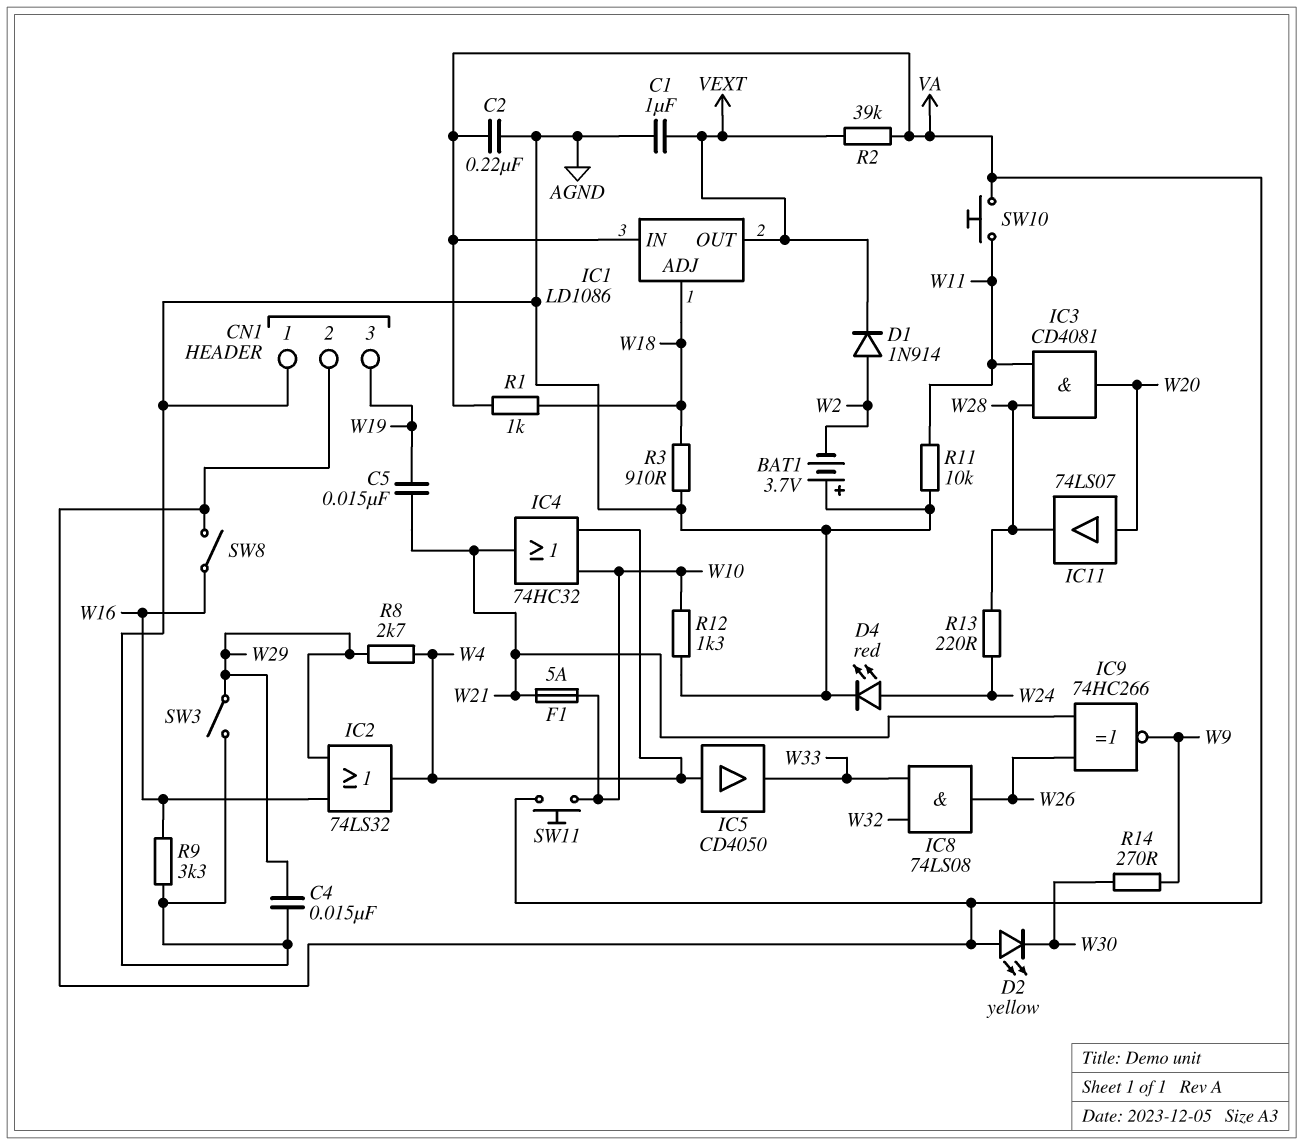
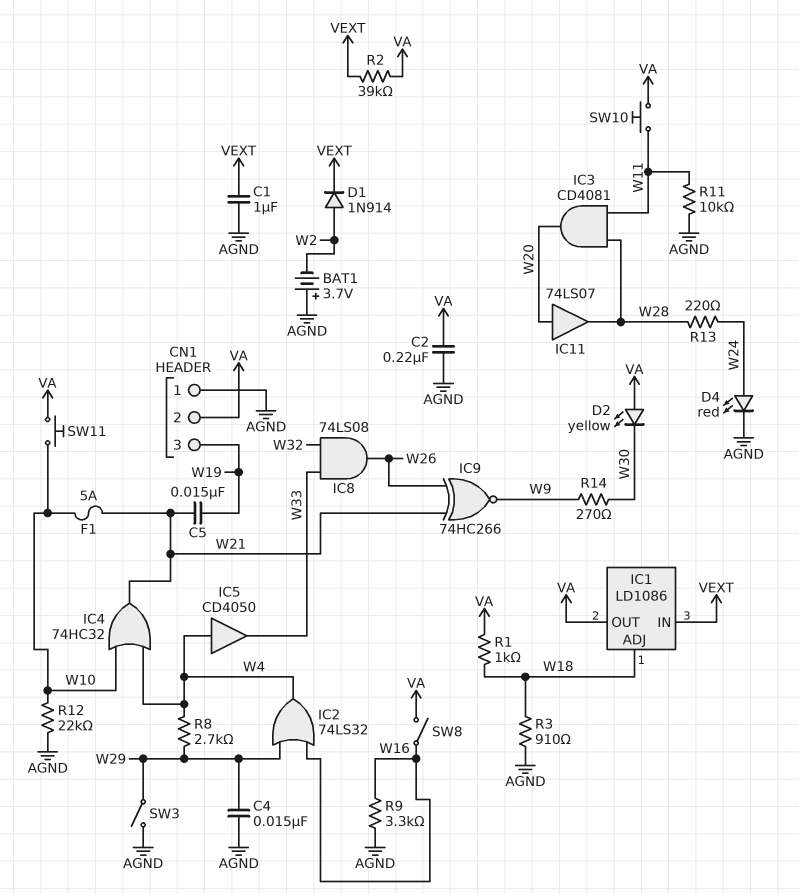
IC1 pin IN: VA -> VEXT
IC1 pin OUT: VEXT -> VA
R12: 1.3k (AGND, W10) -> 22k (AGND, W10)

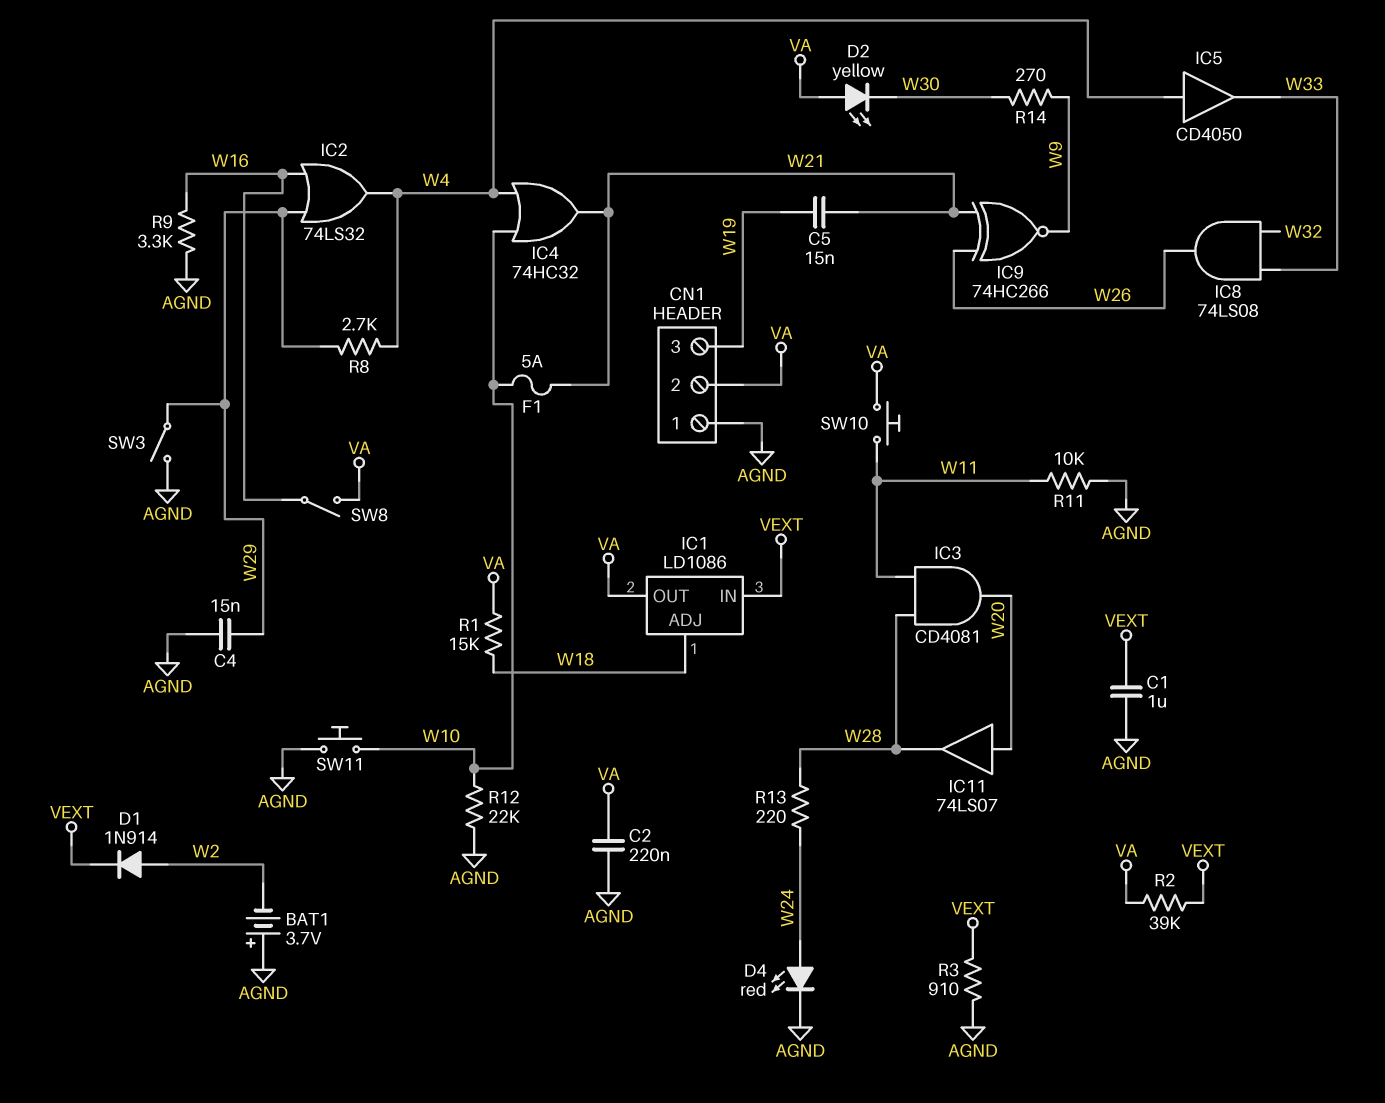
R1: 1k (VA, W18) -> 15k (VA, W18)
R3: 910 (AGND, W18) -> 910 (AGND, VEXT)
SW11: button (VA, W10) -> button (AGND, W10)

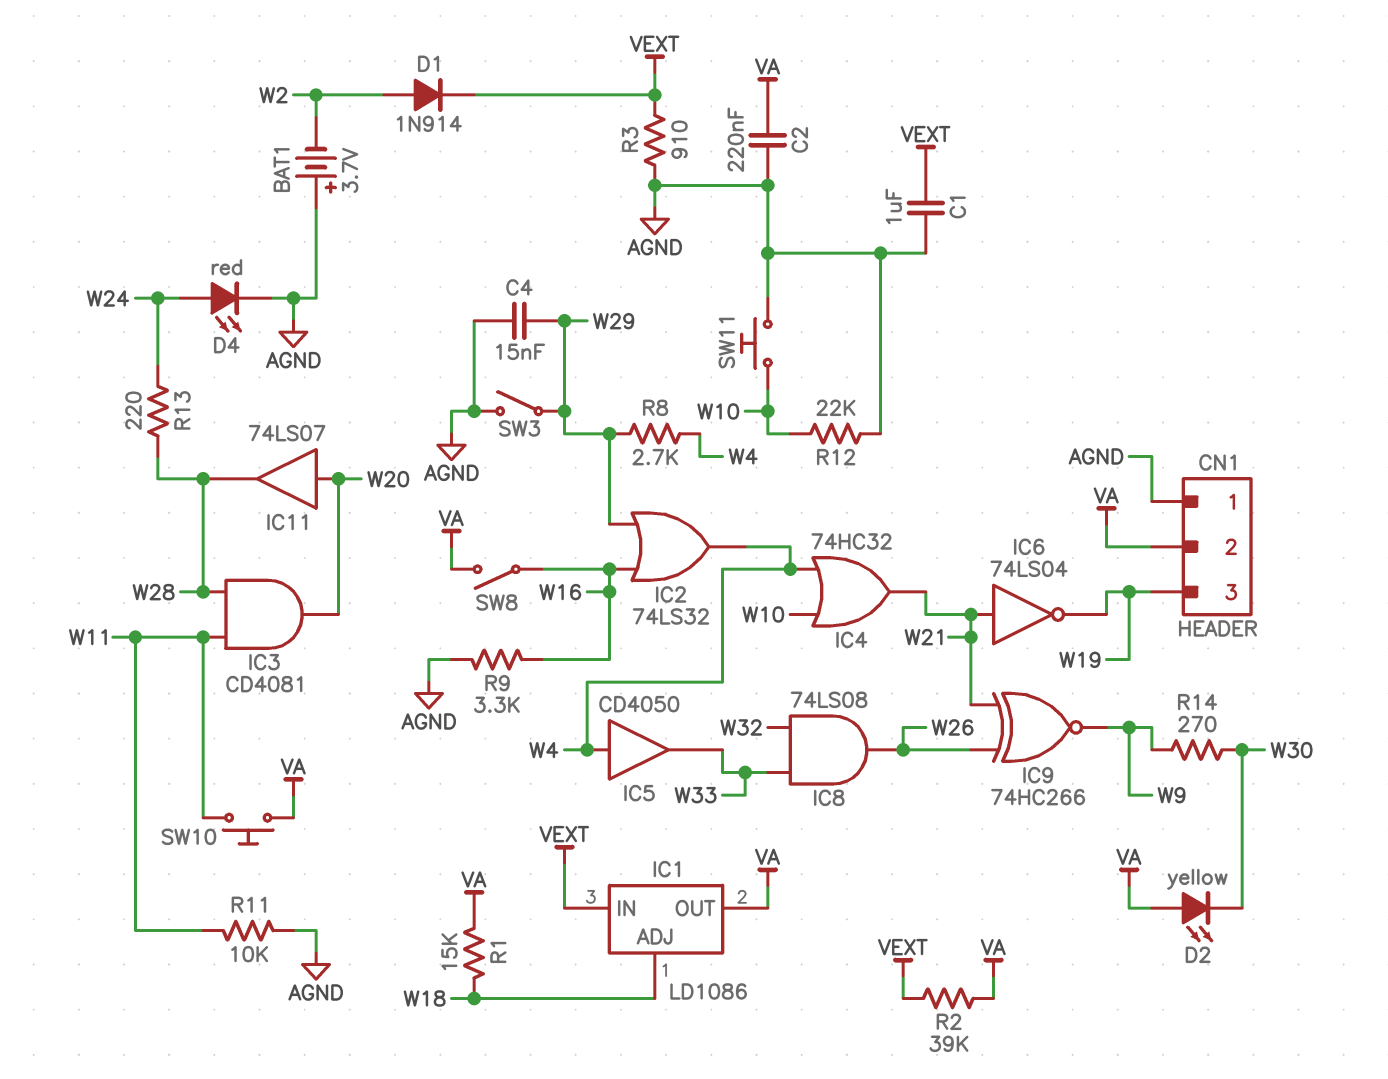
C5: 15nF (W19, W21) -> none
F1: 5A (W10, W21) -> none
IC6: none -> NOT 74LS04 (in W21, out W19)

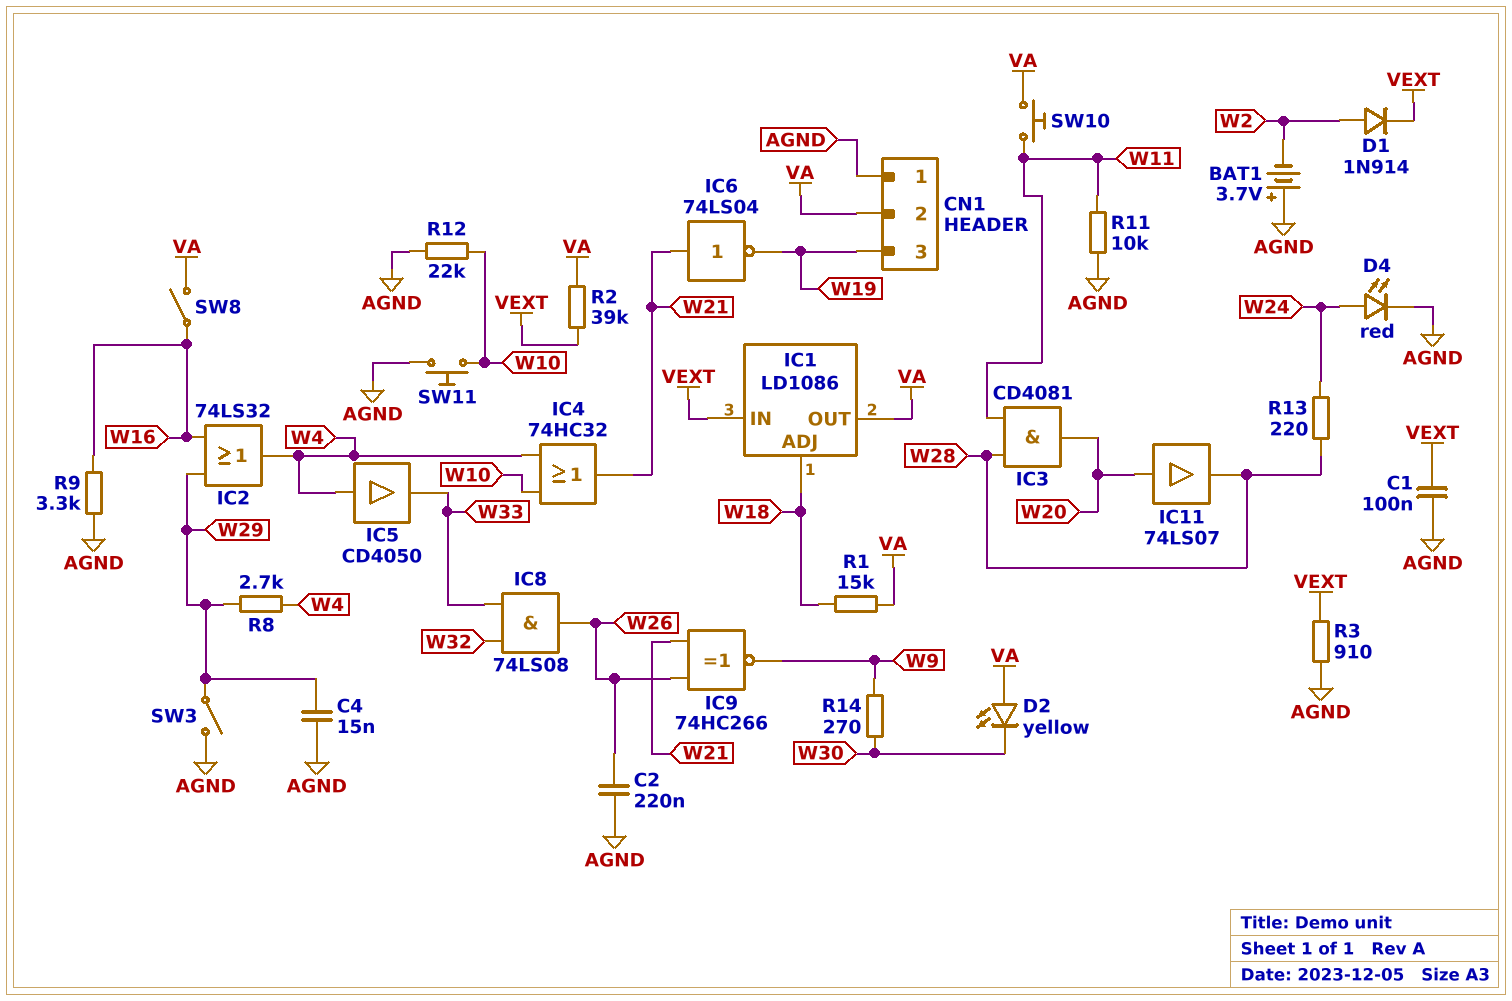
C1: 1uF (AGND, VEXT) -> 100nF (AGND, VEXT)
C2: 220nF (AGND, VA) -> 220nF (AGND, W26)

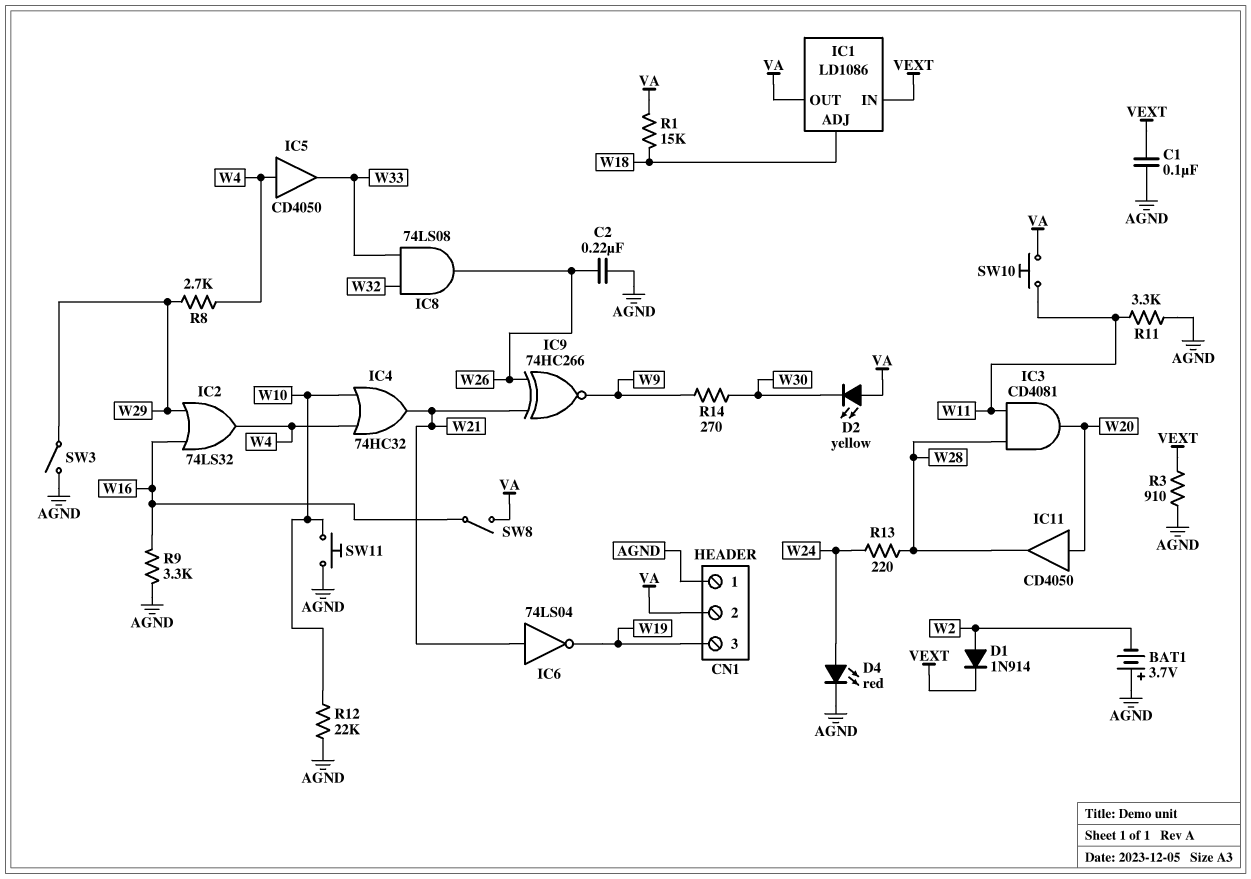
C4: 15nF (AGND, W29) -> none
IC11: buffer 74LS07 (in W20, out W28) -> buffer CD4050 (in W20, out W28)
R2: 39k (VA, VEXT) -> none
R11: 10k (AGND, W11) -> 3.3k (AGND, W11)

